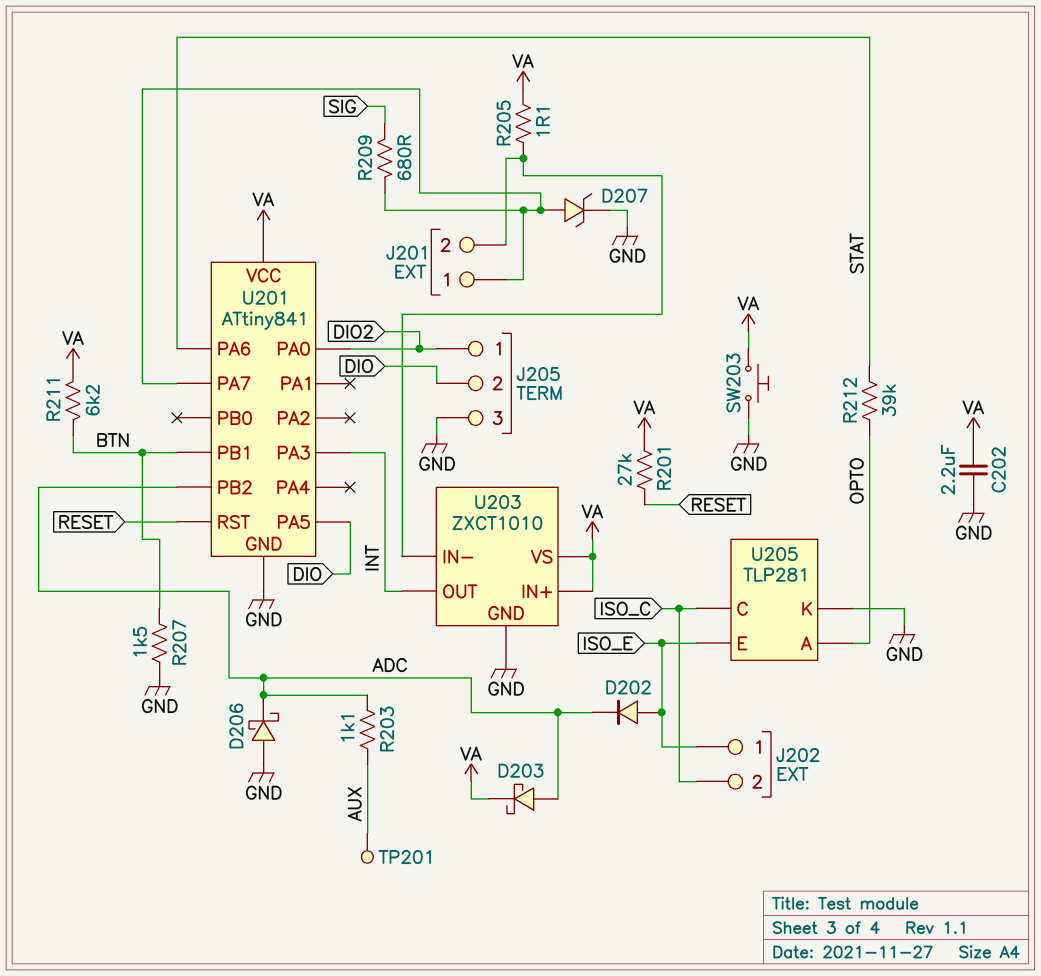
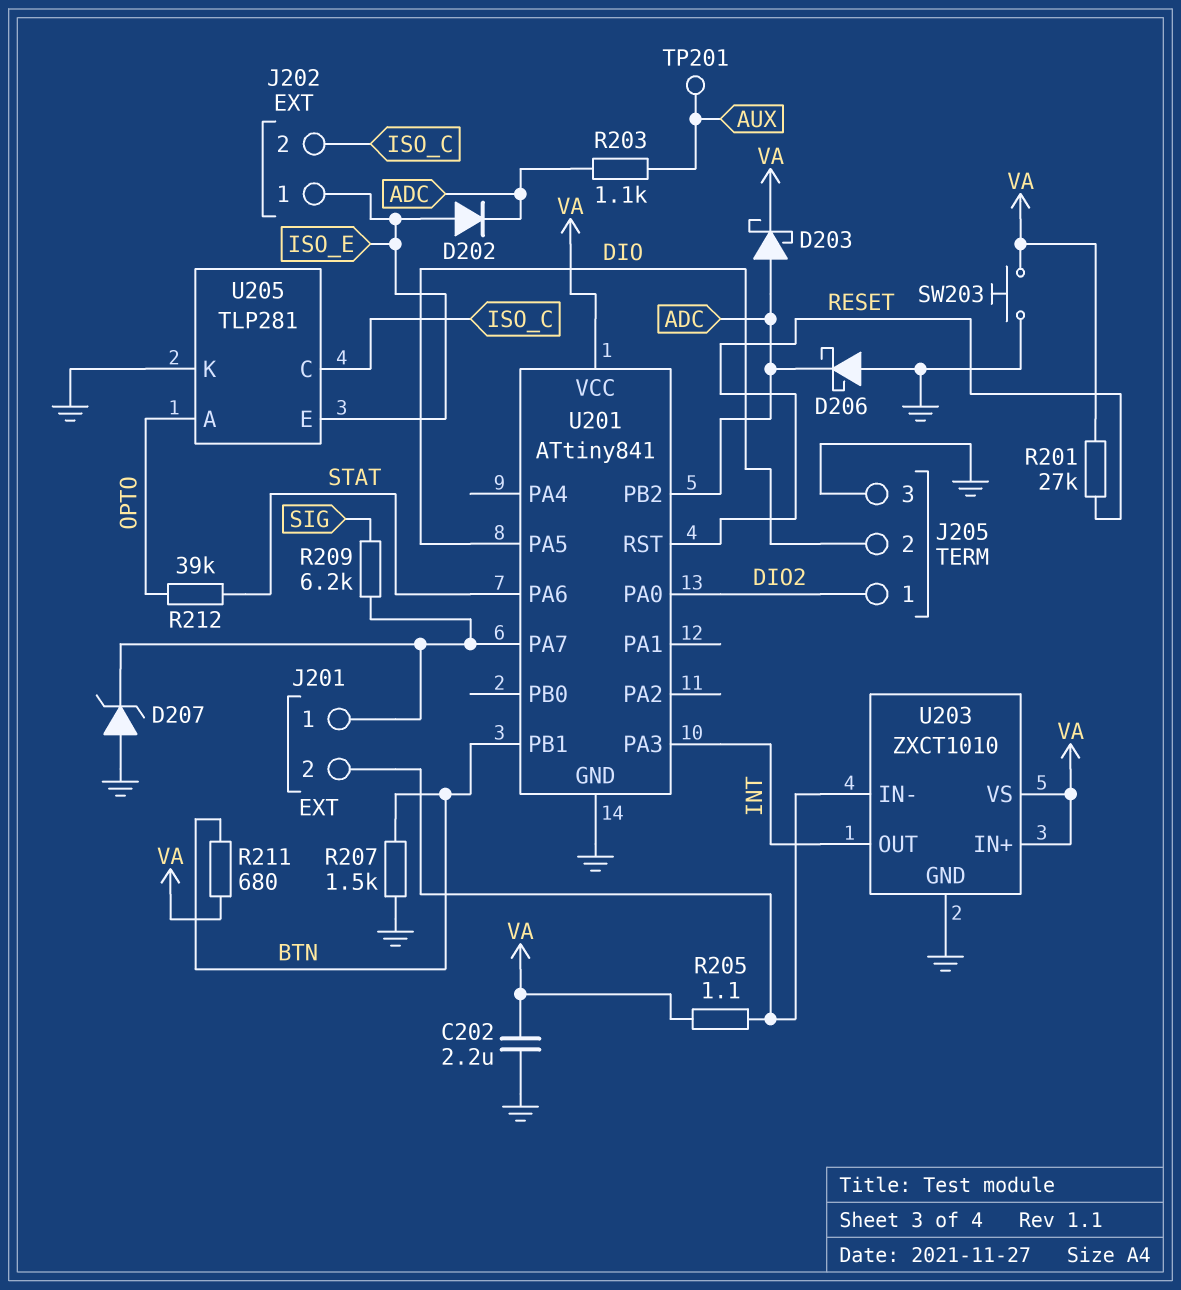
D207: zener (A J201/1, K GND) -> zener (A GND, K J201/1)
R209: 680 (J201/1, SIG) -> 6.2k (J201/1, SIG)
R211: 6.2k (BTN, VA) -> 680 (BTN, VA)

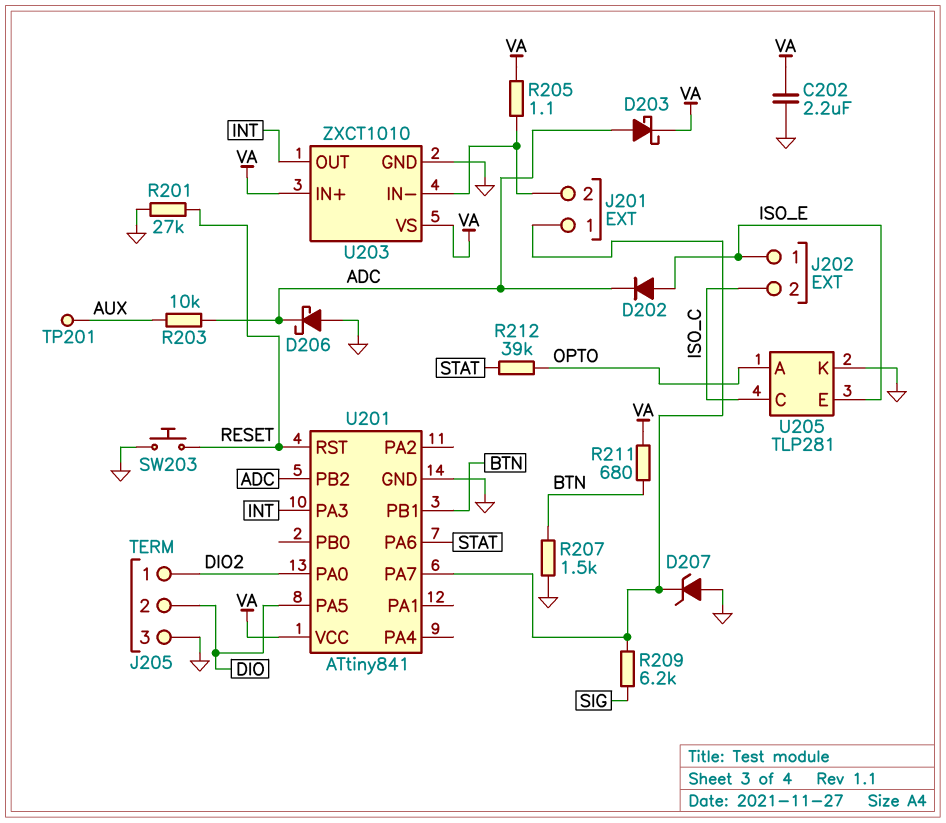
R201: 27k (RESET, VA) -> 27k (GND, RESET)
R203: 1.1k (ADC, AUX) -> 10k (ADC, AUX)
SW203: button (GND, VA) -> button (GND, RESET)

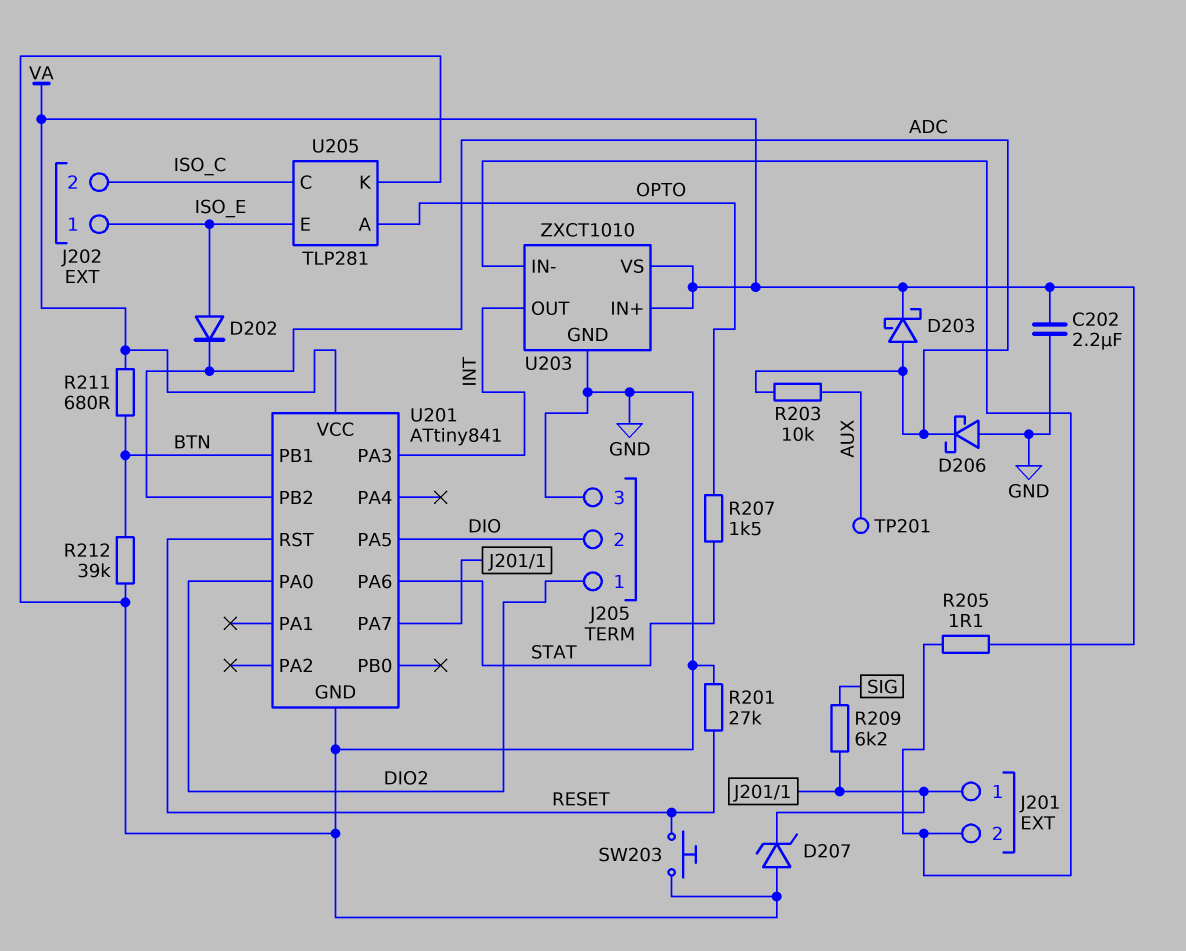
R207: 1.5k (BTN, GND) -> 1.5k (OPTO, STAT)
R212: 39k (OPTO, STAT) -> 39k (BTN, GND)

